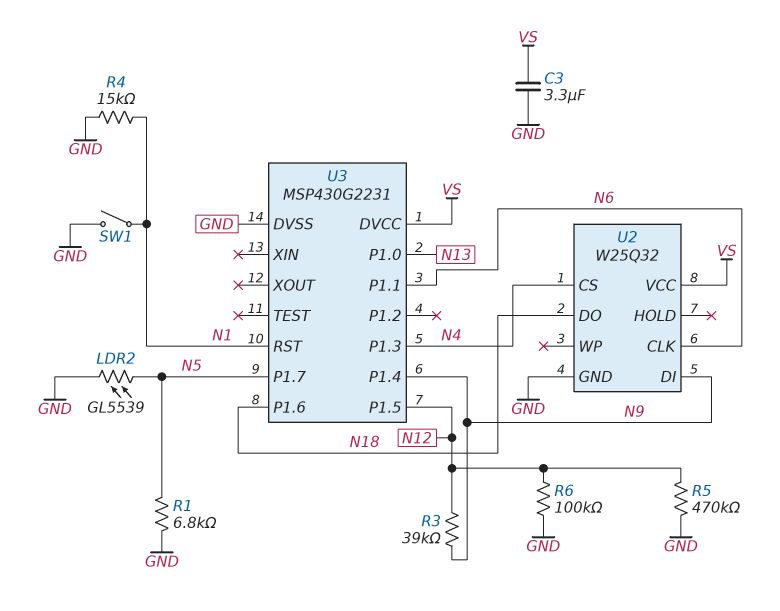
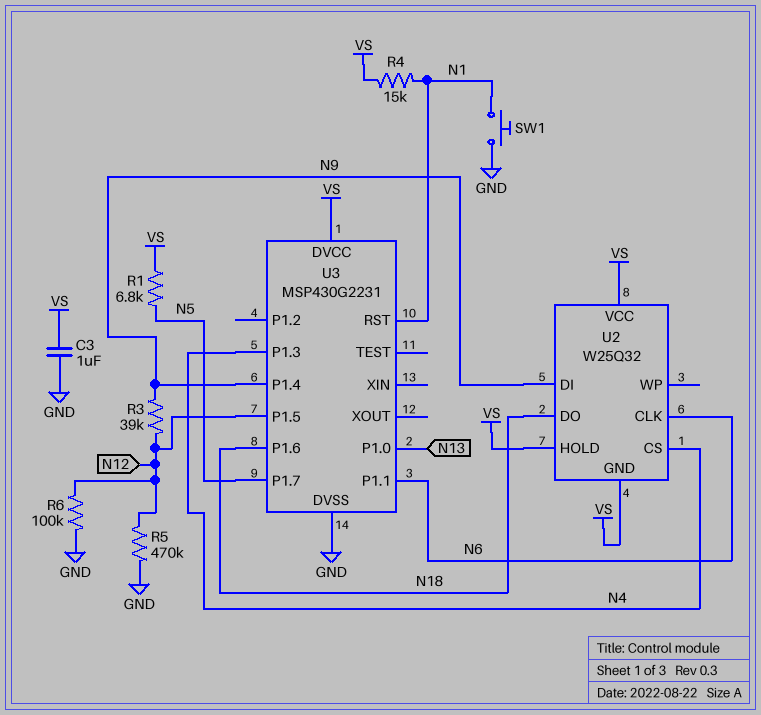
C3: 3.3uF (GND, VS) -> 1uF (GND, VS)
LDR2: GL5539 (GND, N5) -> none
R1: 6.8k (GND, N5) -> 6.8k (N5, VS)
R4: 15k (GND, N1) -> 15k (N1, VS)
SW1: switch (GND, N1) -> button (GND, N1)
U2 pin GND: GND -> VS
U2 pin HOLD: none -> VS

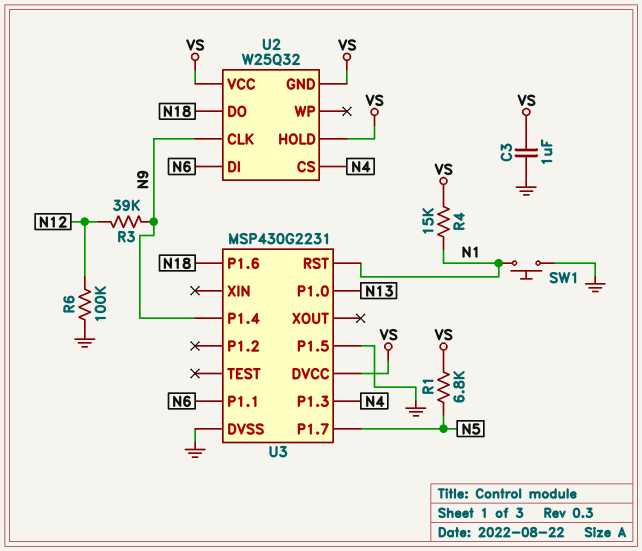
R5: 470k (GND, N12) -> none
U2 pin CLK: N6 -> N9
U2 pin DI: N9 -> N6
U3 pin P1.5: N12 -> GND

